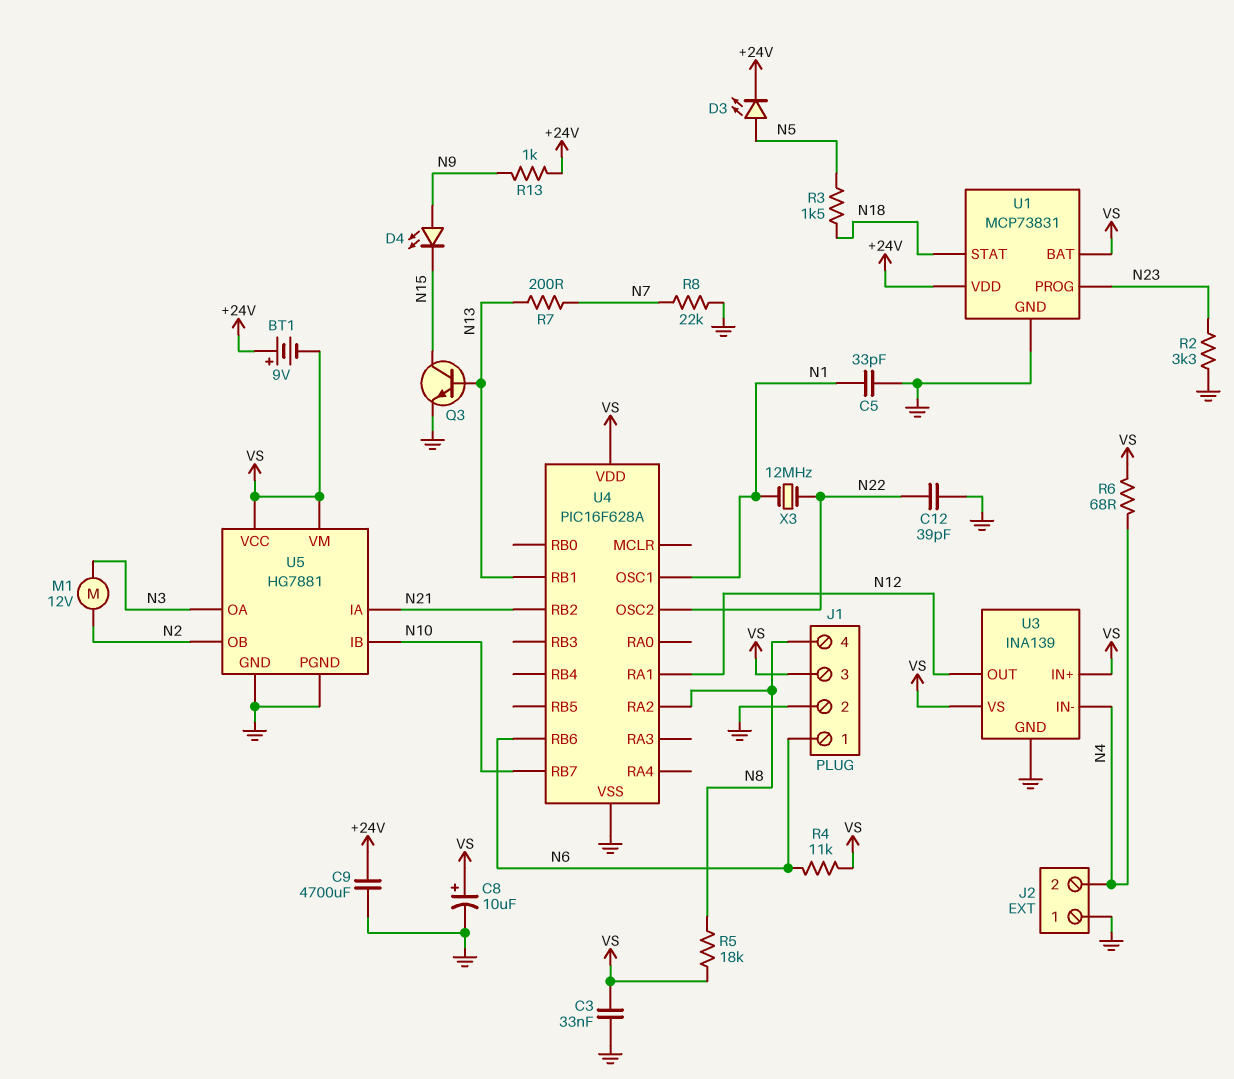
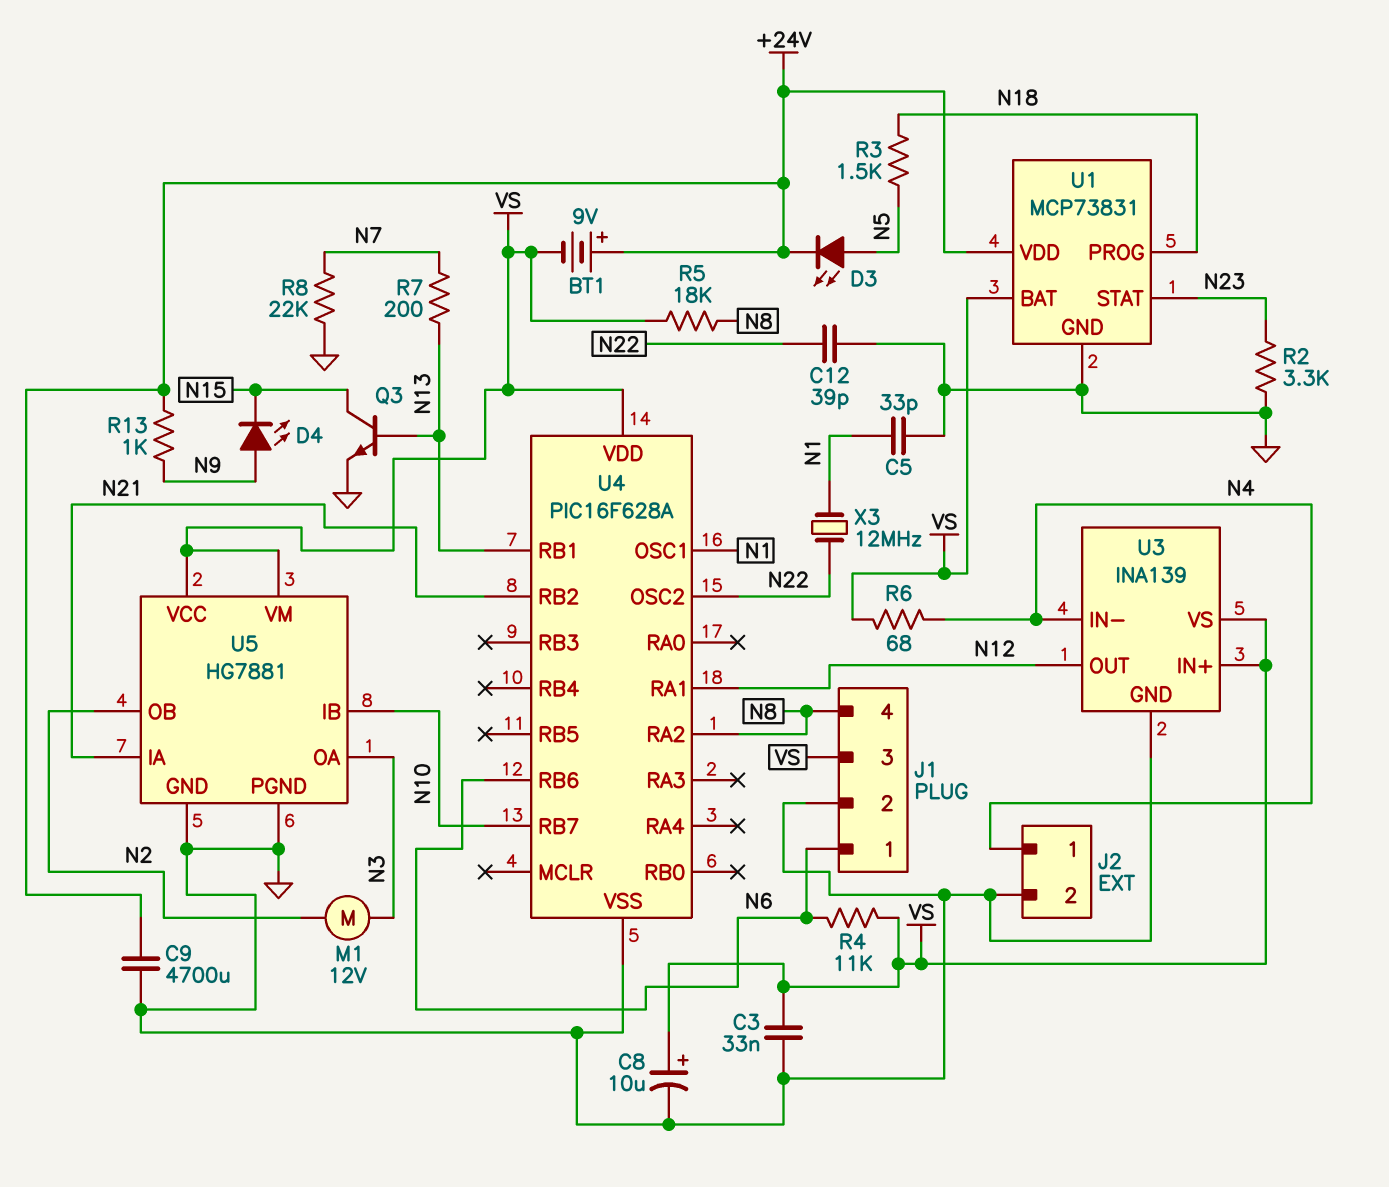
J2 pin 1: GND -> N4
J2 pin 2: N4 -> GND
U1 pin PROG: N23 -> N18
U1 pin STAT: N18 -> N23

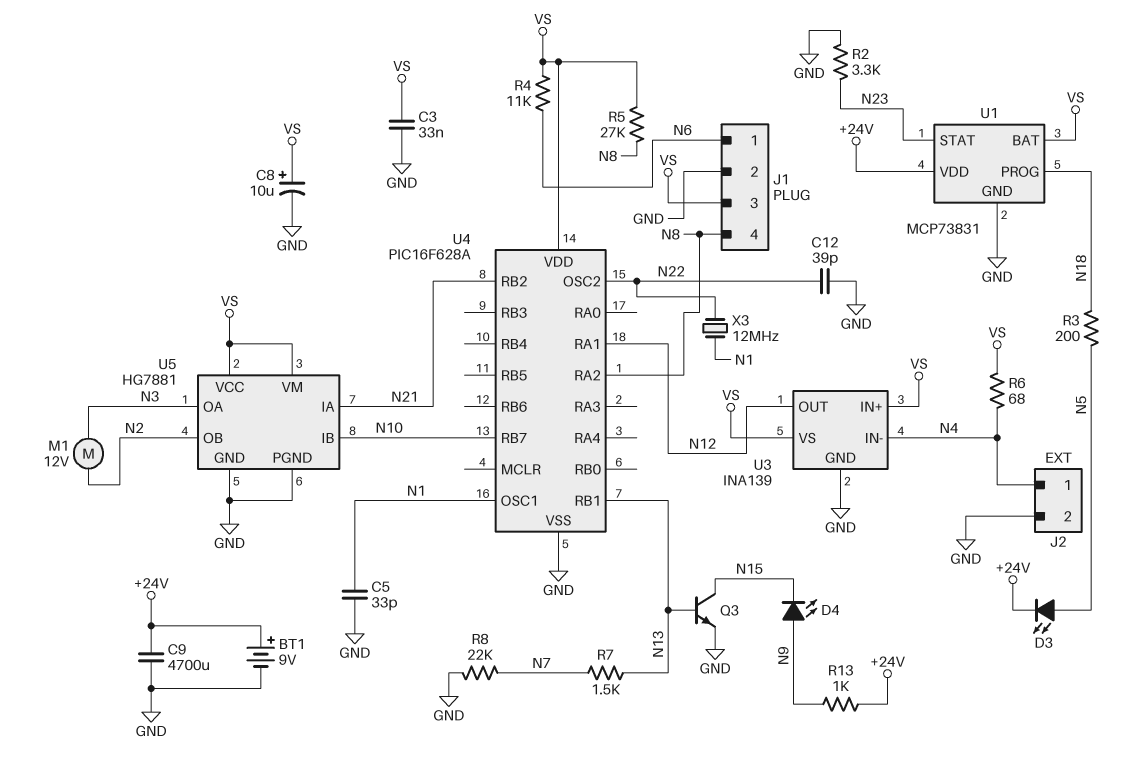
BT1: 9V (plus +24V, minus VS) -> 9V (plus +24V, minus GND)
R3: 1.5k (N5, N18) -> 200 (N5, N18)
R5: 18k (N8, VS) -> 27k (N8, VS)
R7: 200 (N7, N13) -> 1.5k (N7, N13)
U4 pin RB6: N6 -> none

